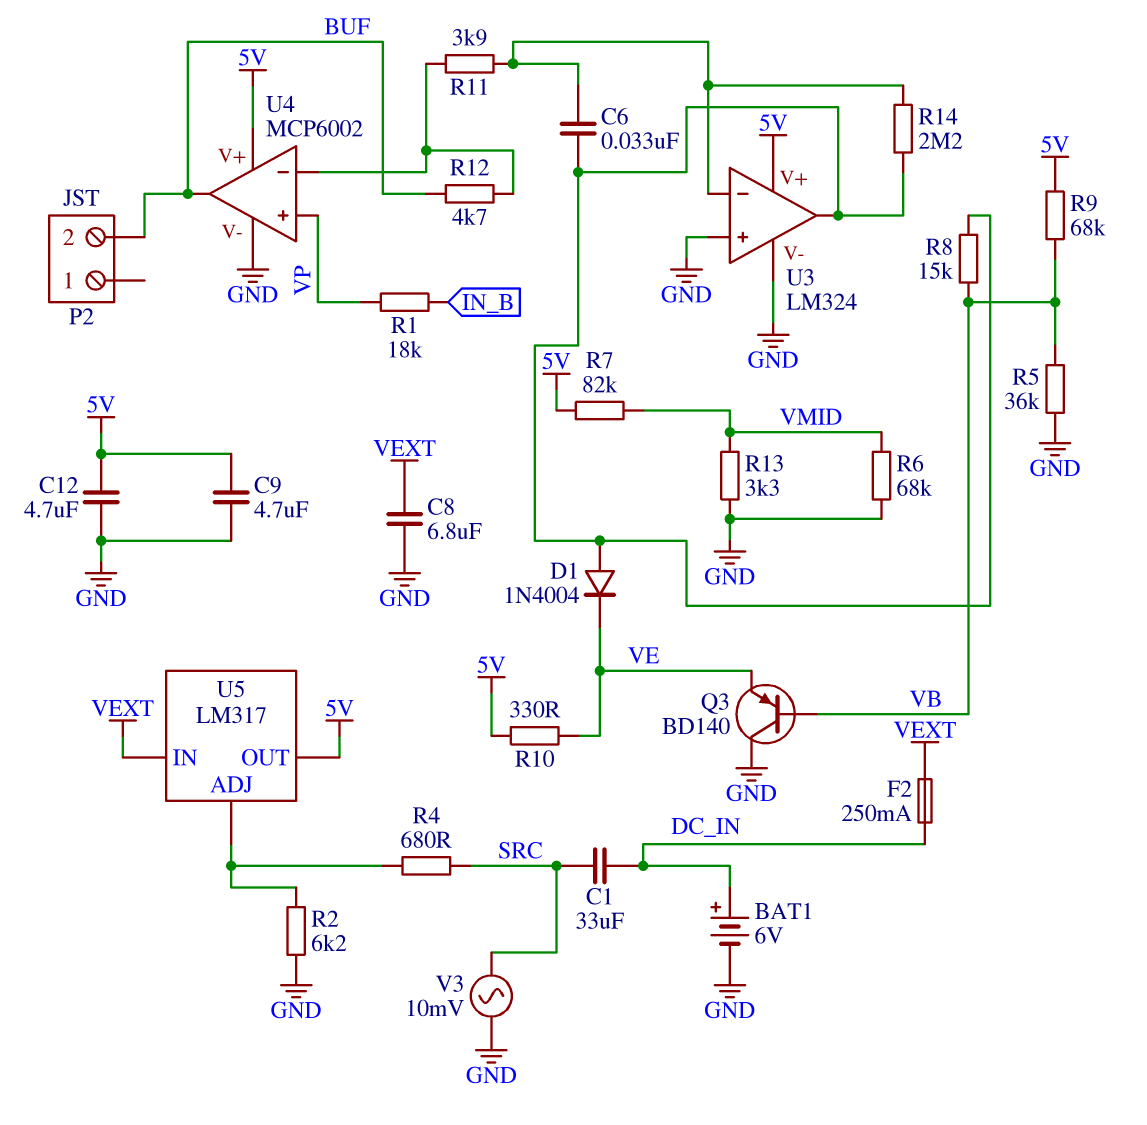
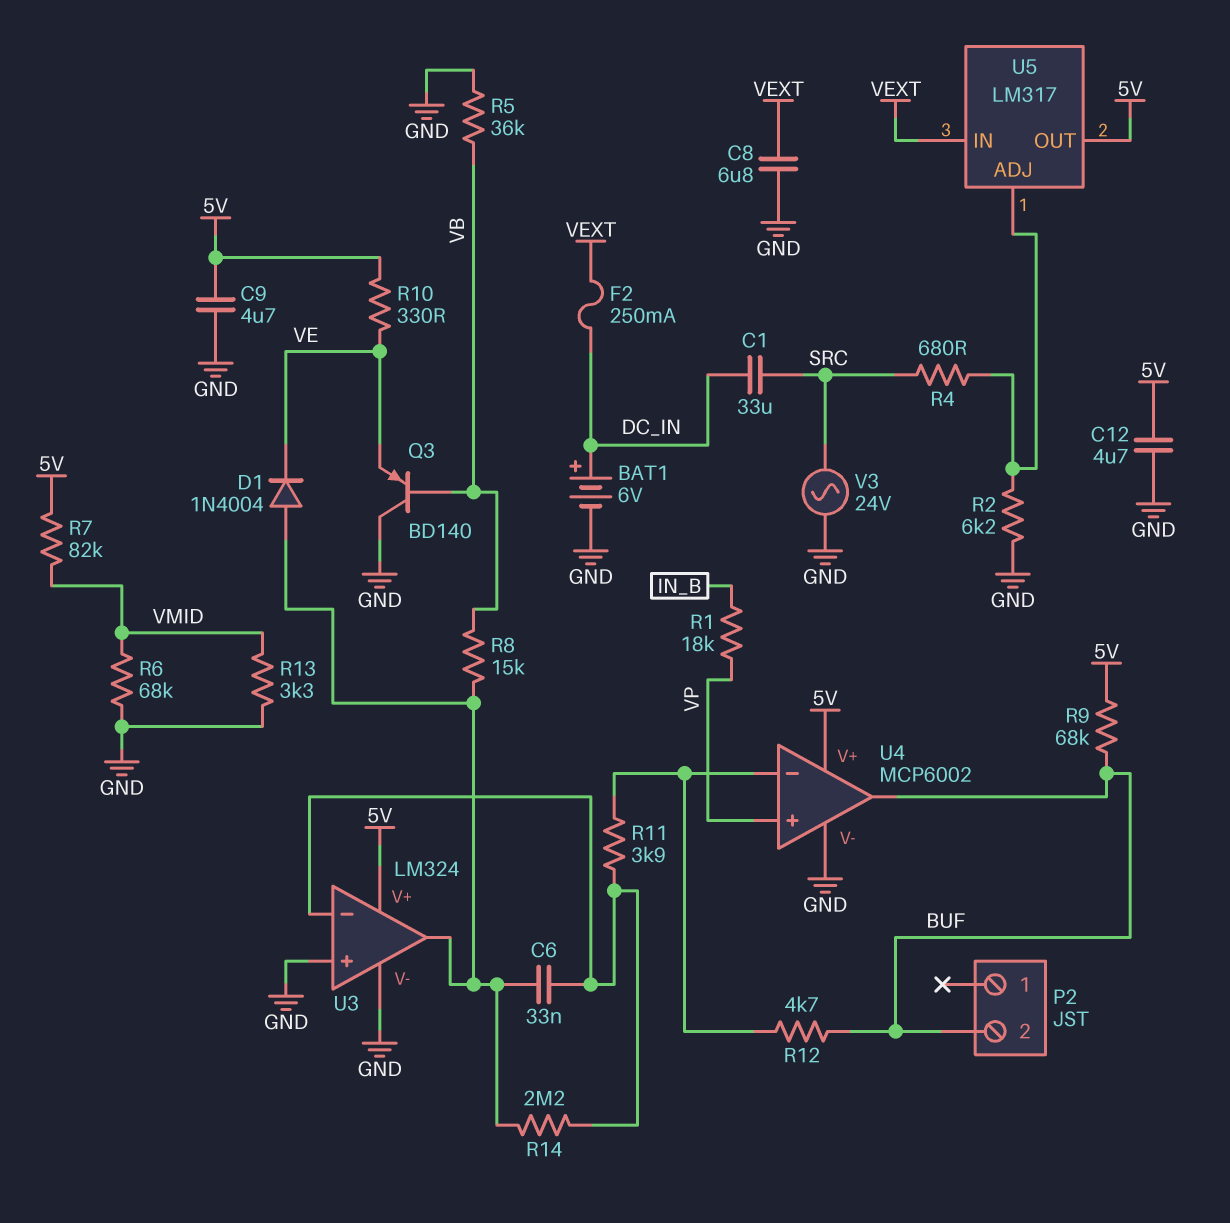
R9: 68k (5V, VB) -> 68k (5V, BUF)
V3: AC 10mV (GND, SRC) -> AC 24V (GND, SRC)

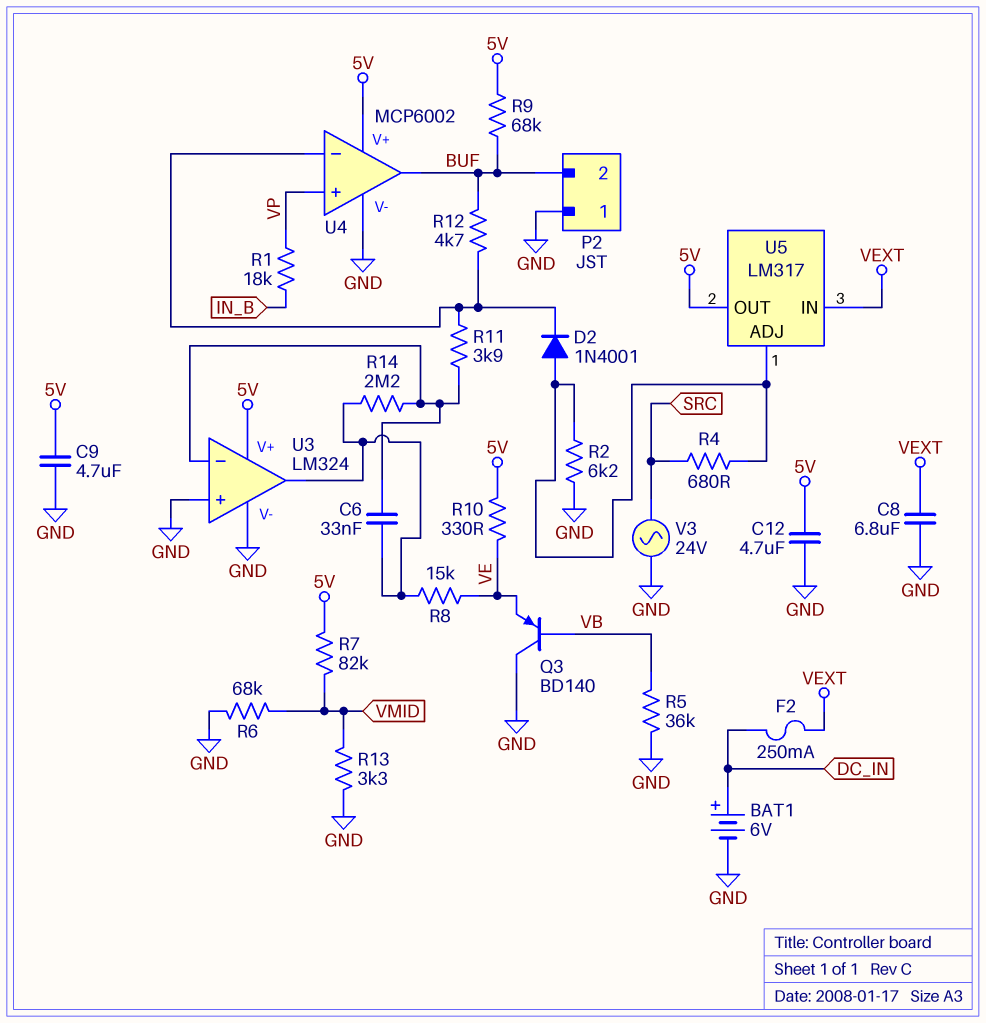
C1: 33uF (DC_IN, SRC) -> none
D1: diode 1N4004 (A U3/out, K VE) -> none
D2: none -> diode 1N4001 (A U5/ADJ, K U4/in-)
P2 pin 1: none -> GND
R8: 15k (U3/out, VB) -> 15k (U3/out, VE)

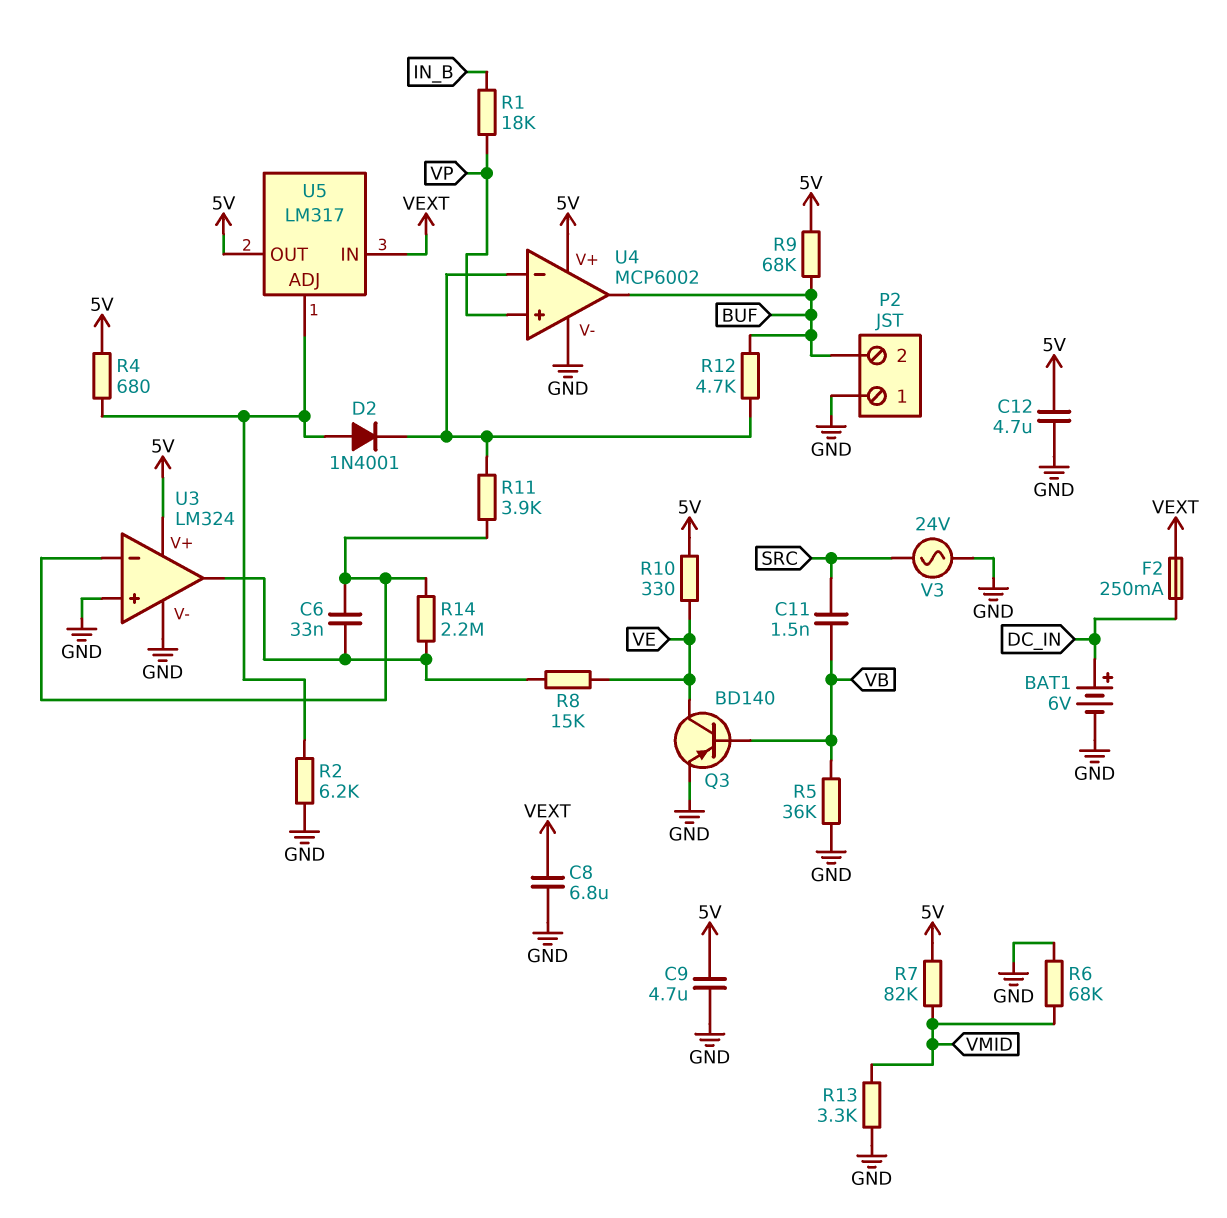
C11: none -> 1.5nF (SRC, VB)
Q3: PNP BD140 (B VB, C GND, E VE) -> PNP BD140 (B VB, C VE, E GND)
R4: 680 (SRC, U5/ADJ) -> 680 (5V, U5/ADJ)

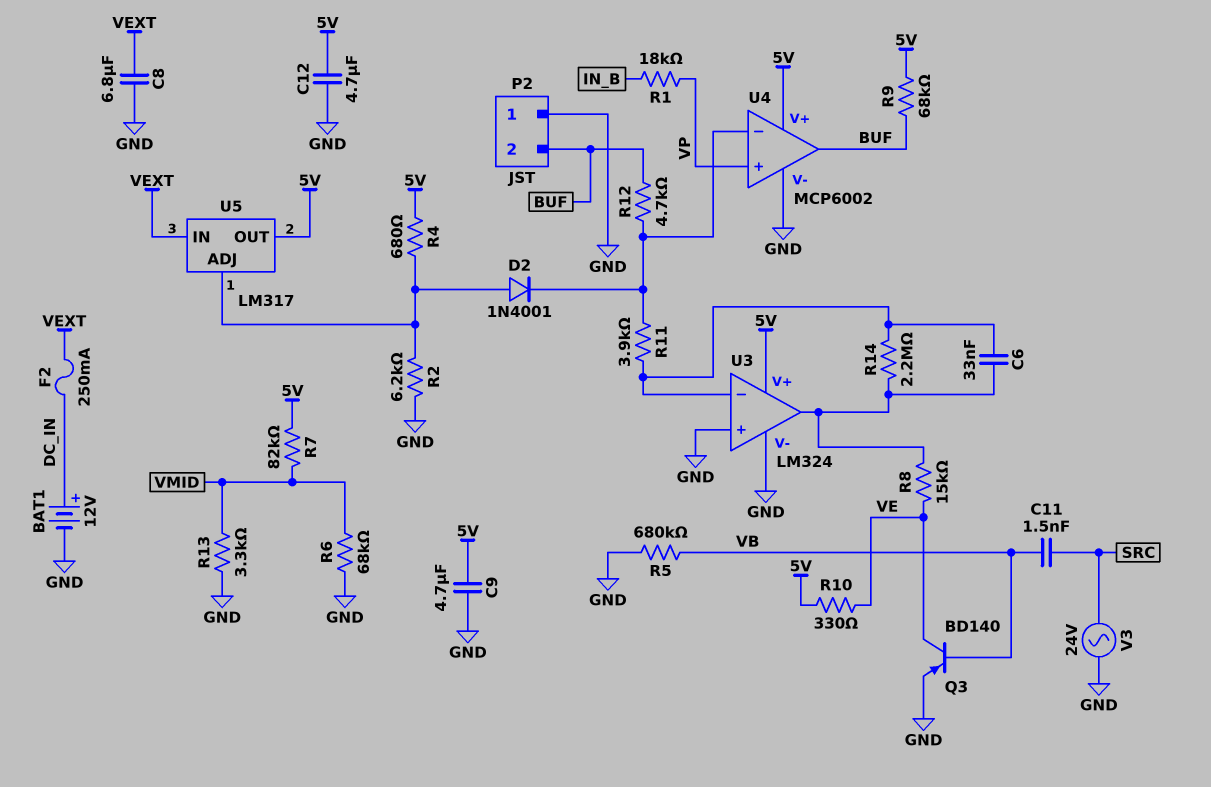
BAT1: 6V (plus DC_IN, minus GND) -> 12V (plus DC_IN, minus GND)
R5: 36k (GND, VB) -> 680k (GND, VB)

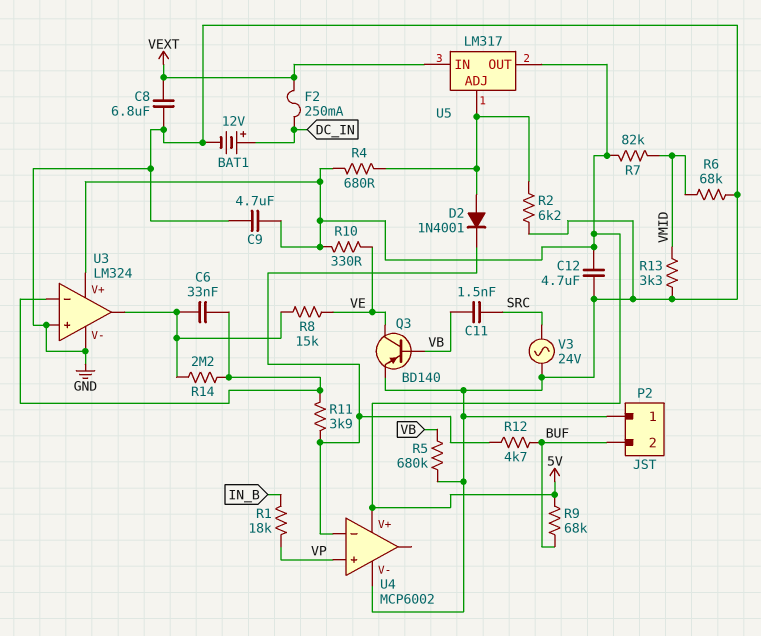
U4 pin out: BUF -> none

